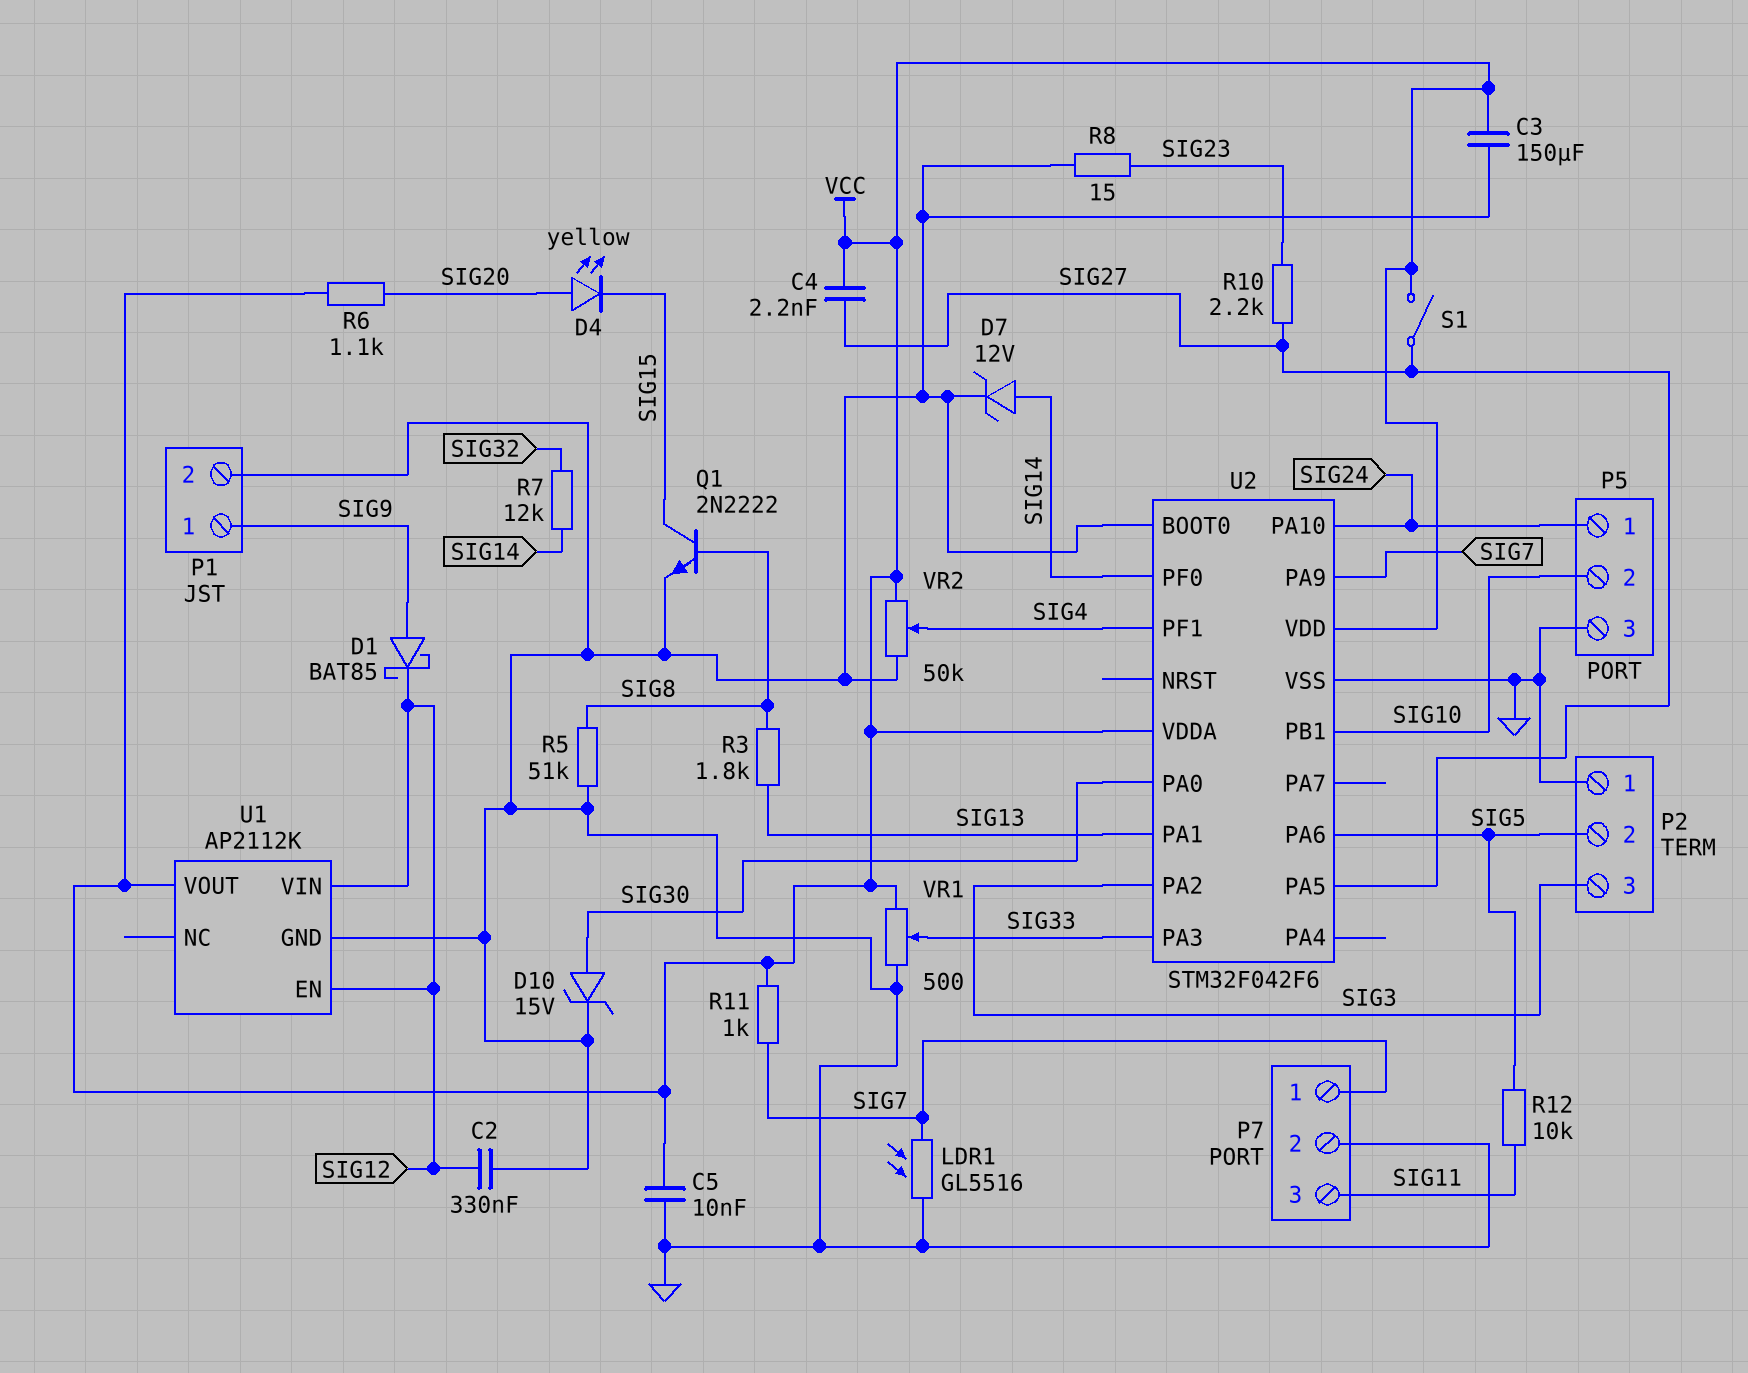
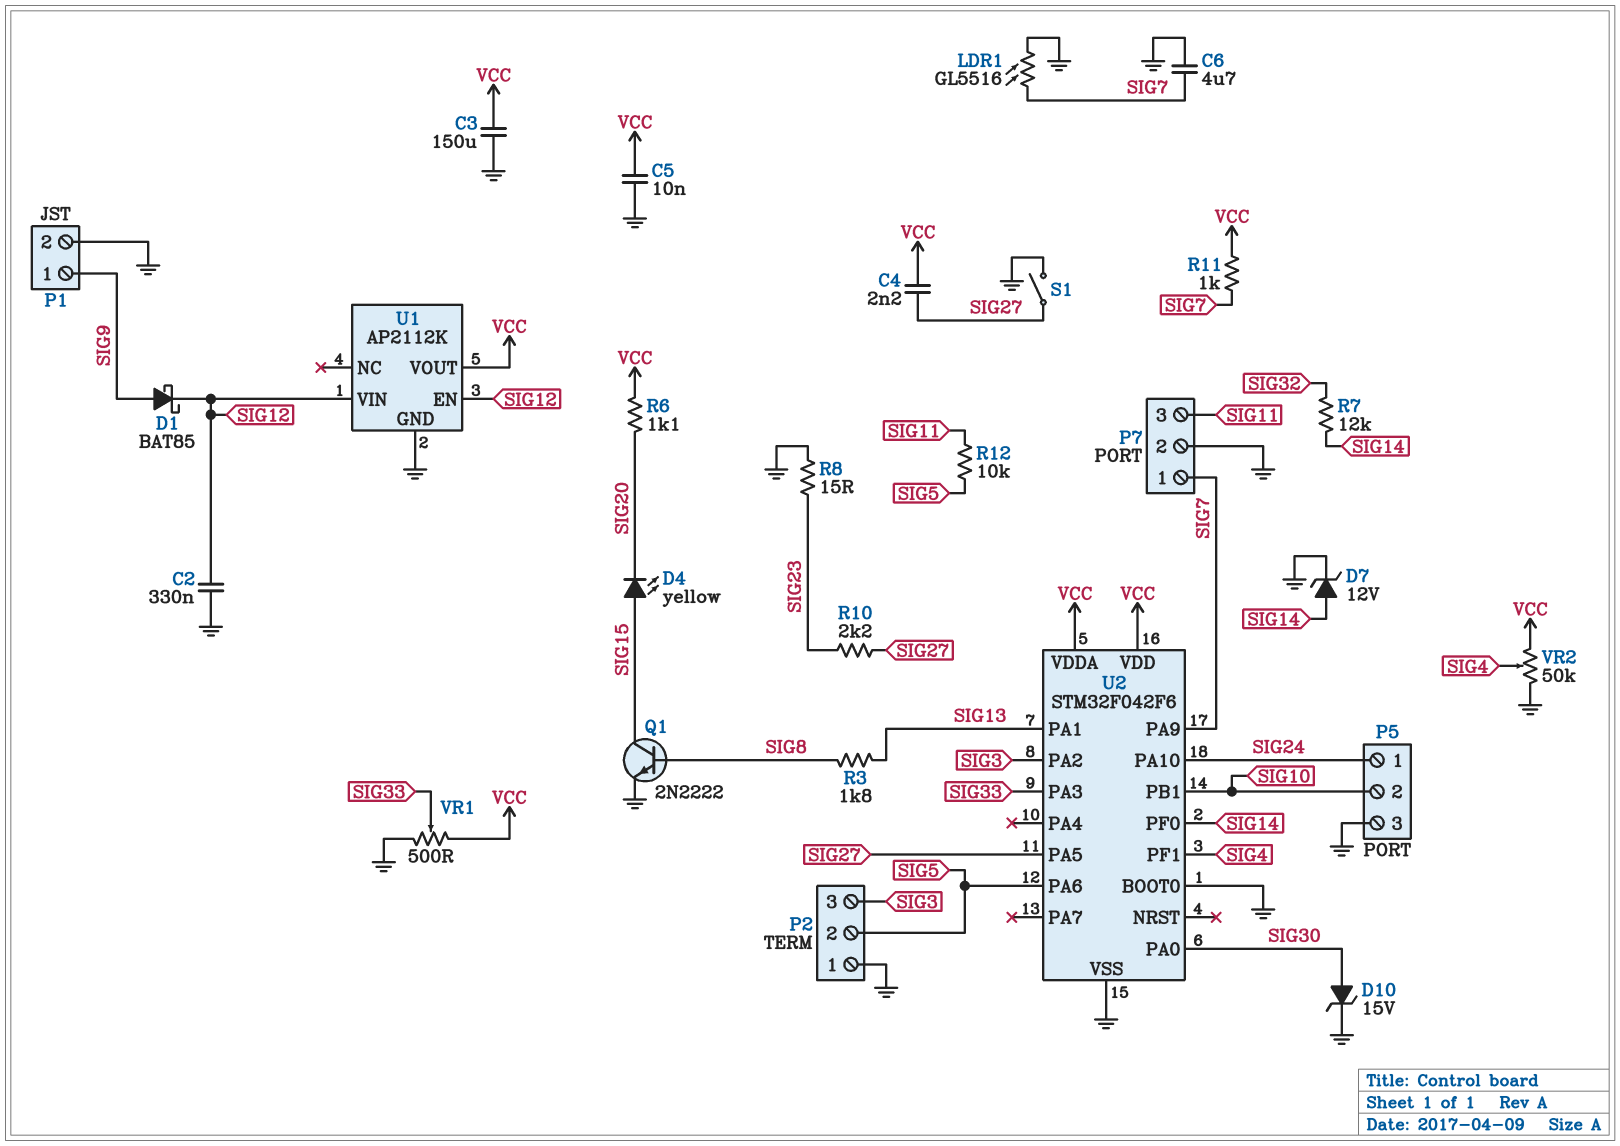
C6: none -> 4.7uF (GND, SIG7)
D4: LED yellow (A SIG20, K SIG15) -> LED yellow (A SIG15, K SIG20)
R5: 51k (GND, SIG8) -> none
S1: switch (SIG27, VCC) -> switch (GND, SIG27)

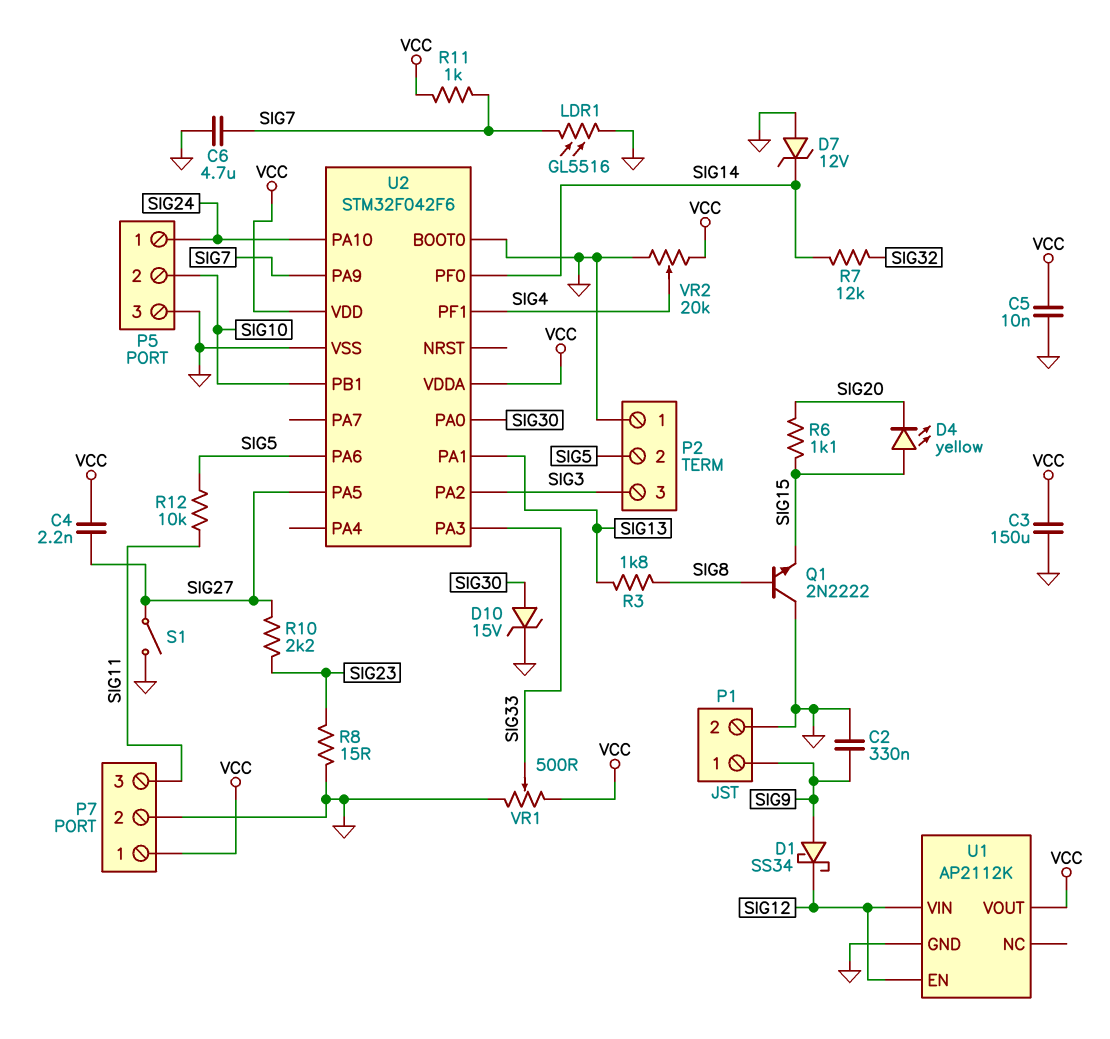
C2: 330nF (GND, SIG12) -> 330nF (GND, SIG9)
D1: schottky BAT85 (A SIG9, K SIG12) -> schottky SS34 (A SIG9, K SIG12)
D7: zener 12V (A SIG14, K GND) -> zener 12V (A GND, K SIG14)
P7 pin 1: SIG7 -> VCC
Q1: NPN 2N2222 (B SIG8, C SIG15, E GND) -> NPN 2N2222 (B SIG8, C GND, E SIG15)
R6: 1.1k (SIG20, VCC) -> 1.1k (SIG15, SIG20)
VR2: 50k (GND, VCC, wiper SIG4) -> 20k (GND, VCC, wiper SIG4)

